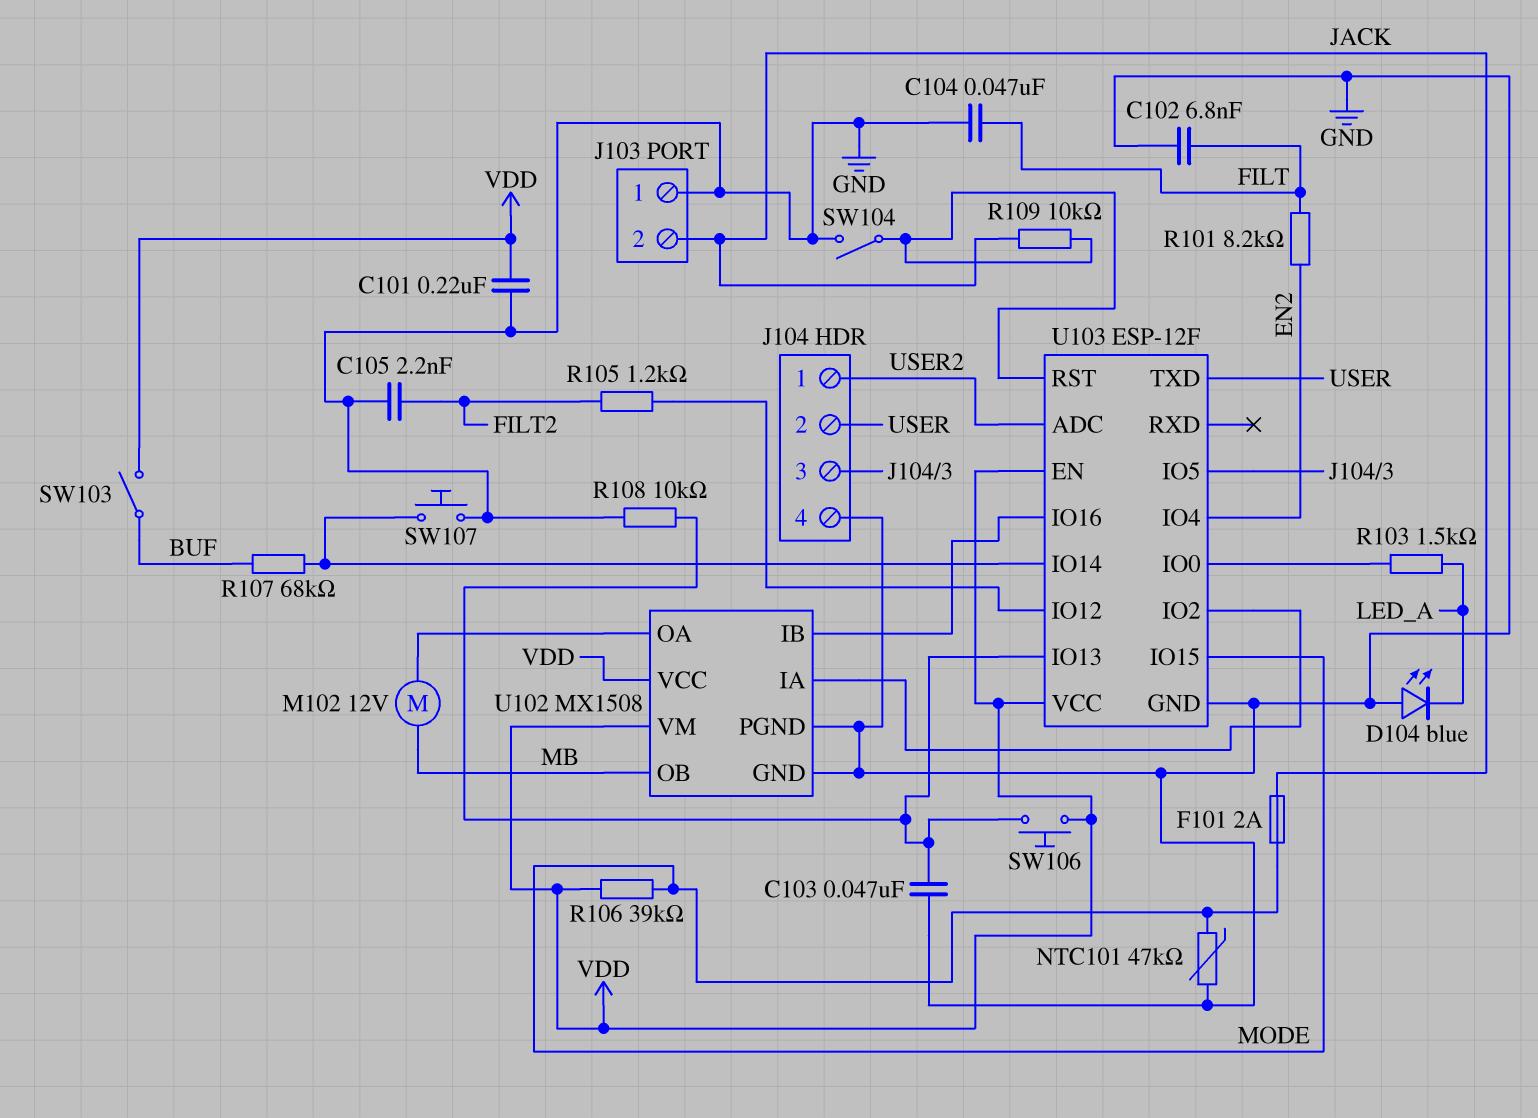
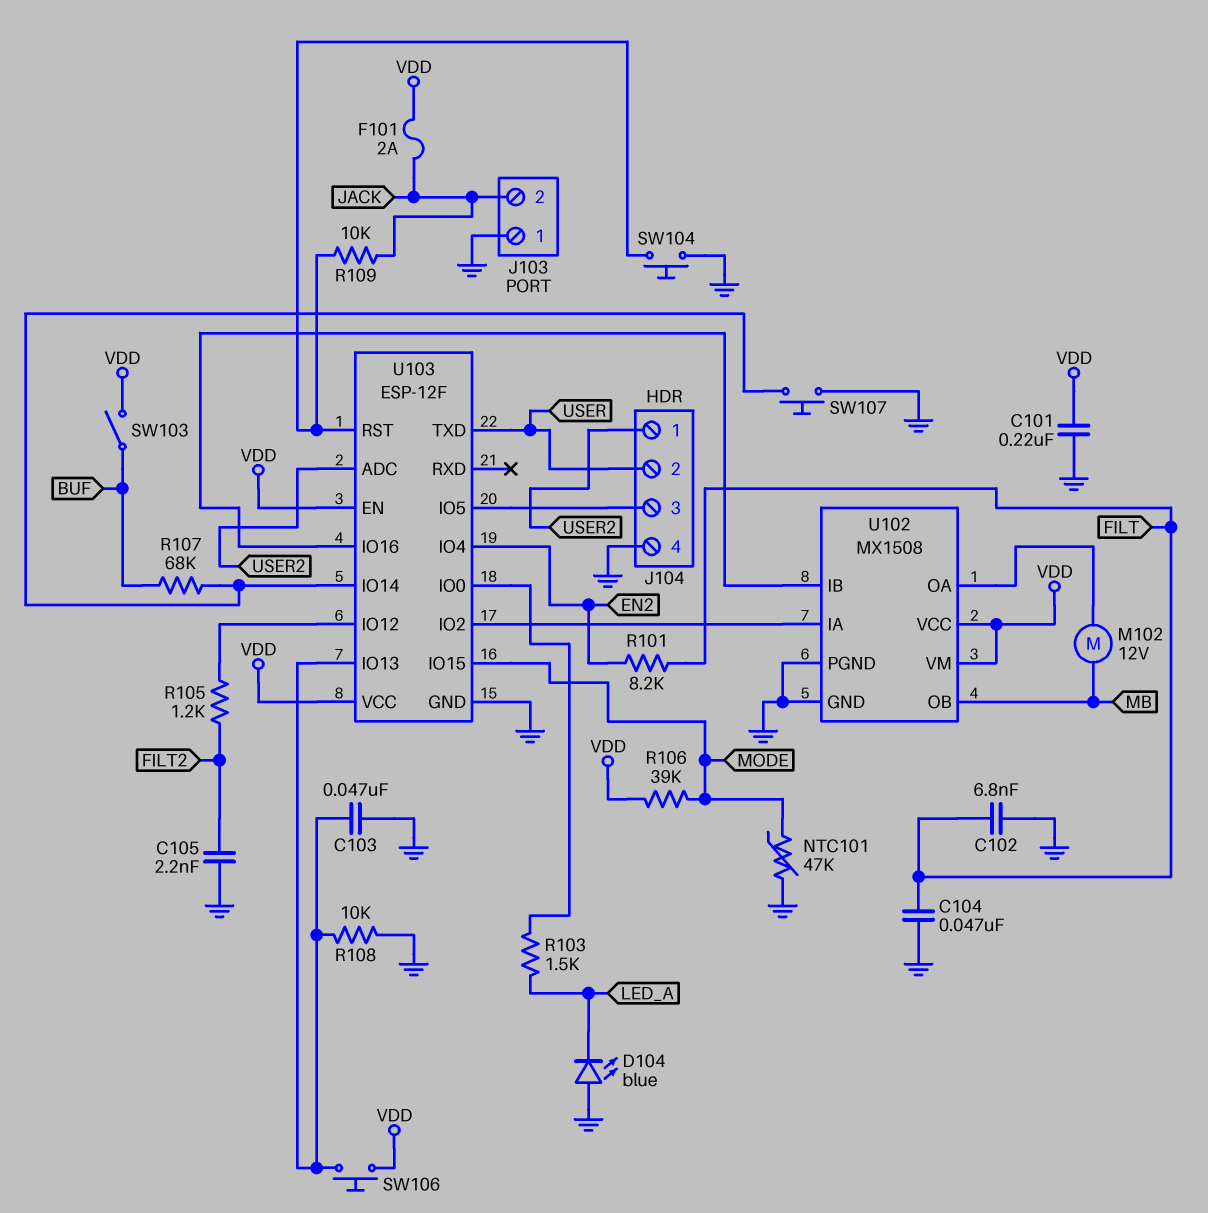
F101: 2A (JACK, MODE) -> 2A (JACK, VDD)
SW104: switch (GND, U103/RST) -> button (GND, U103/RST)

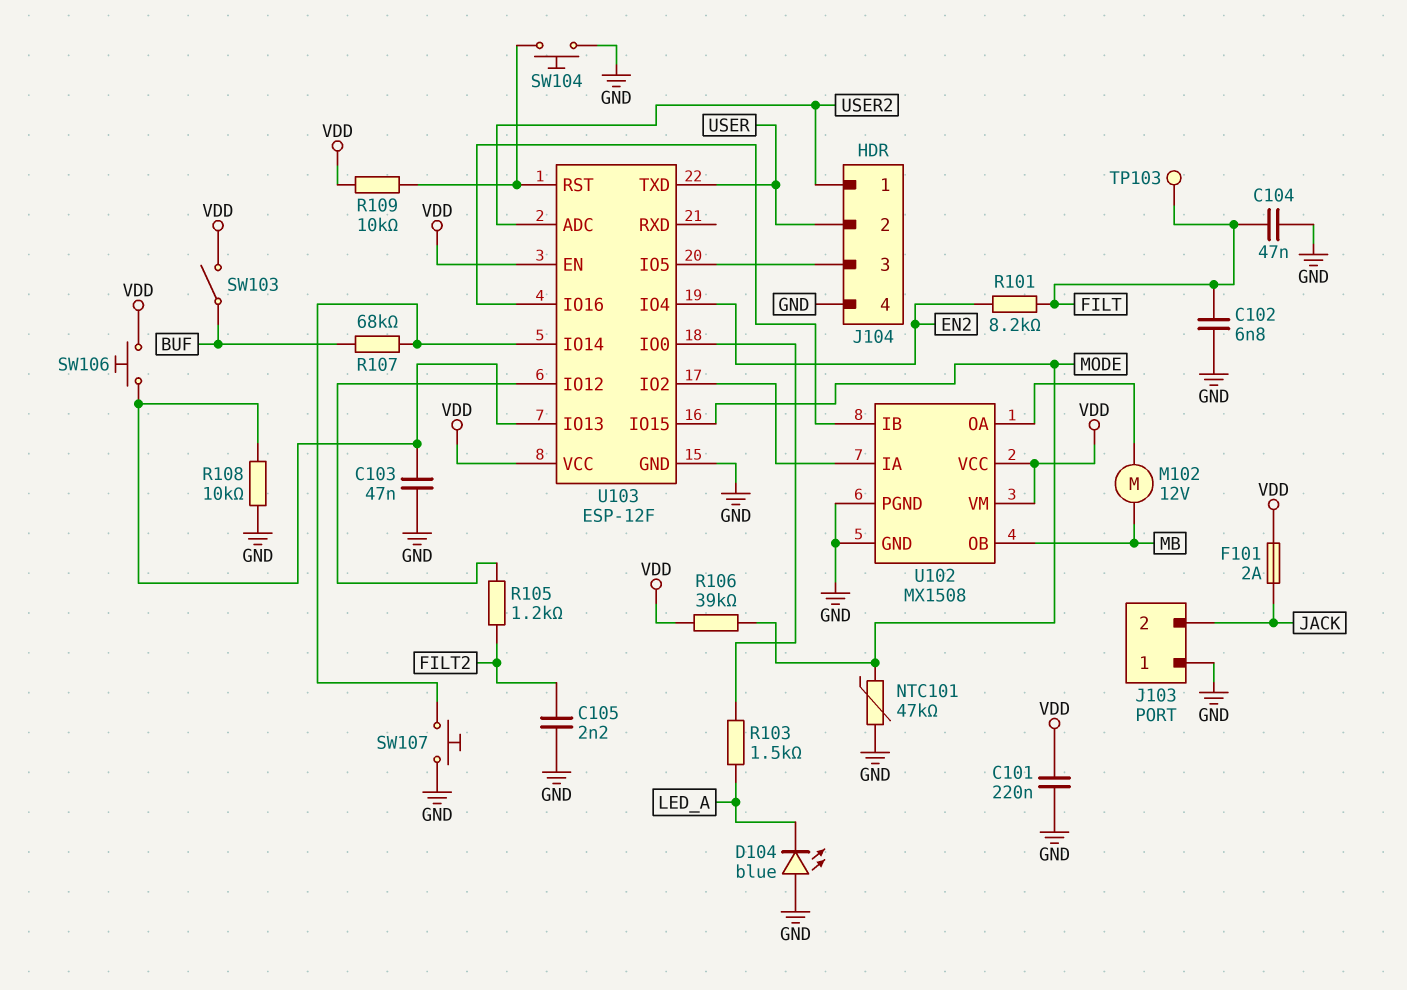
R109: 10k (JACK, U103/RST) -> 10k (U103/RST, VDD)
TP103: none -> test point (FILT)

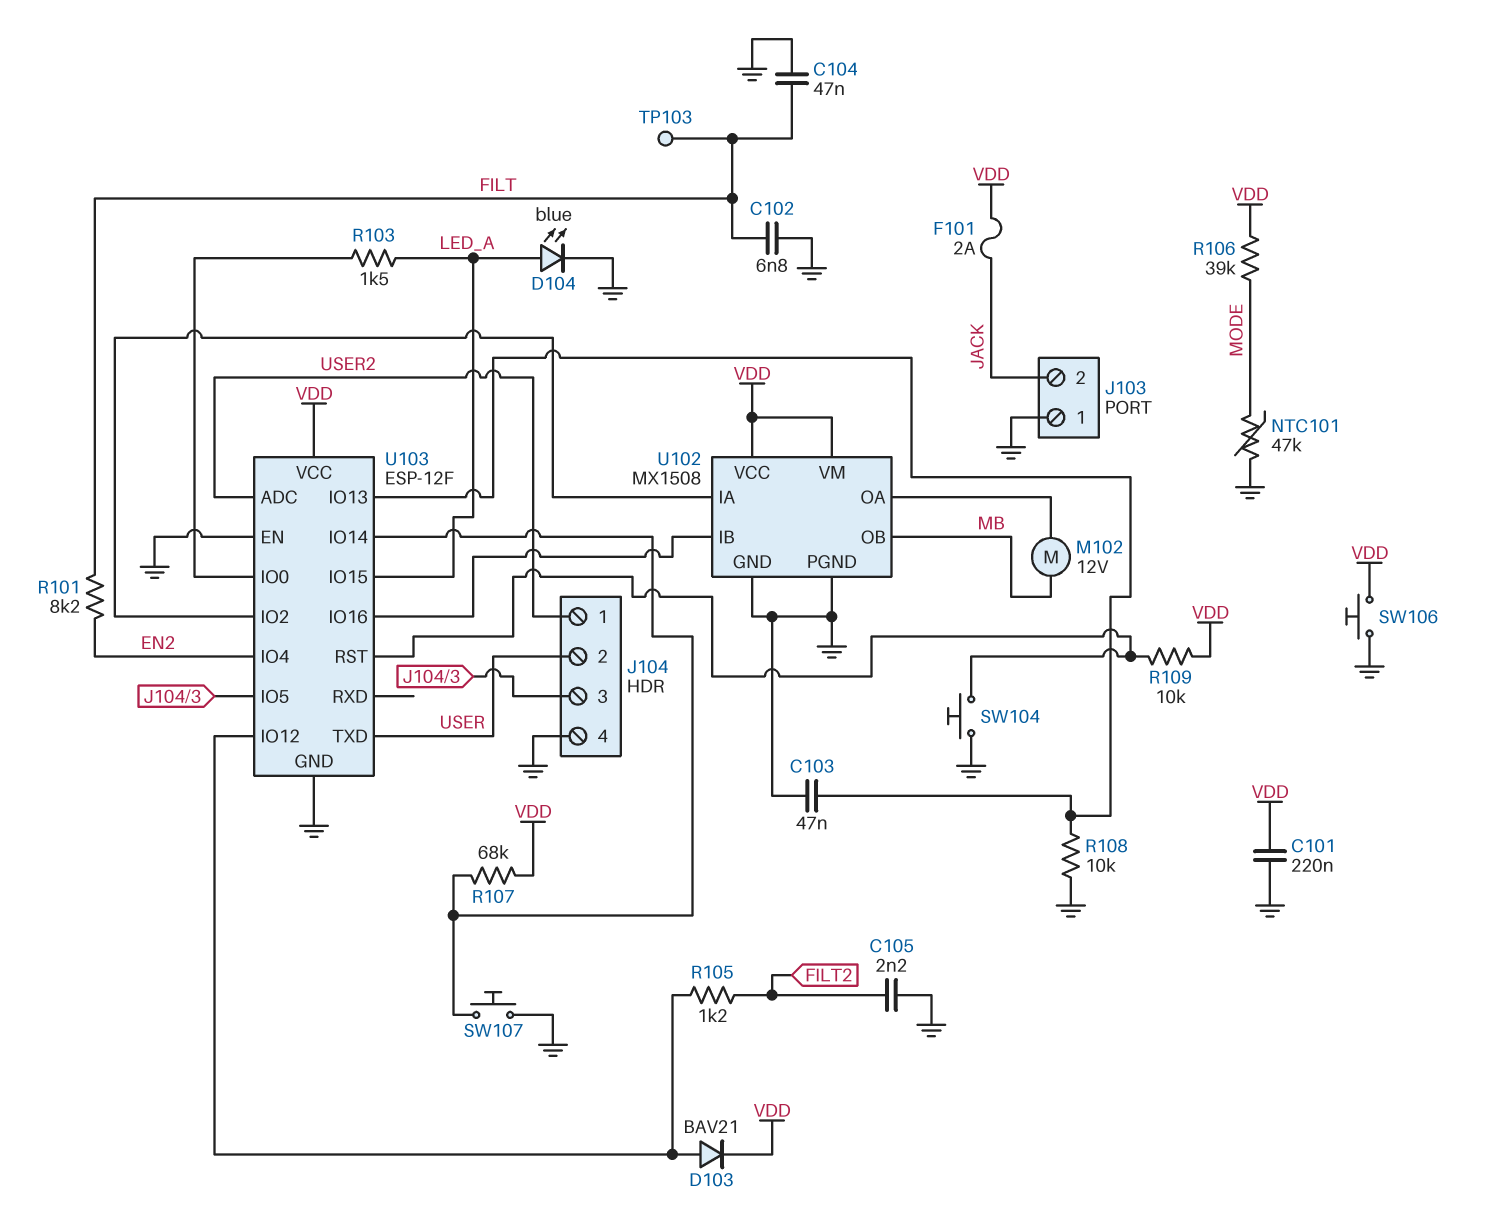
D103: none -> diode BAV21 (A U103/IO12, K VDD)
D104: LED blue (A GND, K LED_A) -> LED blue (A LED_A, K GND)
R107: 68k (BUF, U103/IO14) -> 68k (U103/IO14, VDD)
SW103: switch (BUF, VDD) -> none
SW106: button (U103/IO13, VDD) -> button (GND, VDD)
U103 pin EN: VDD -> GND
U103 pin IO15: MODE -> LED_A

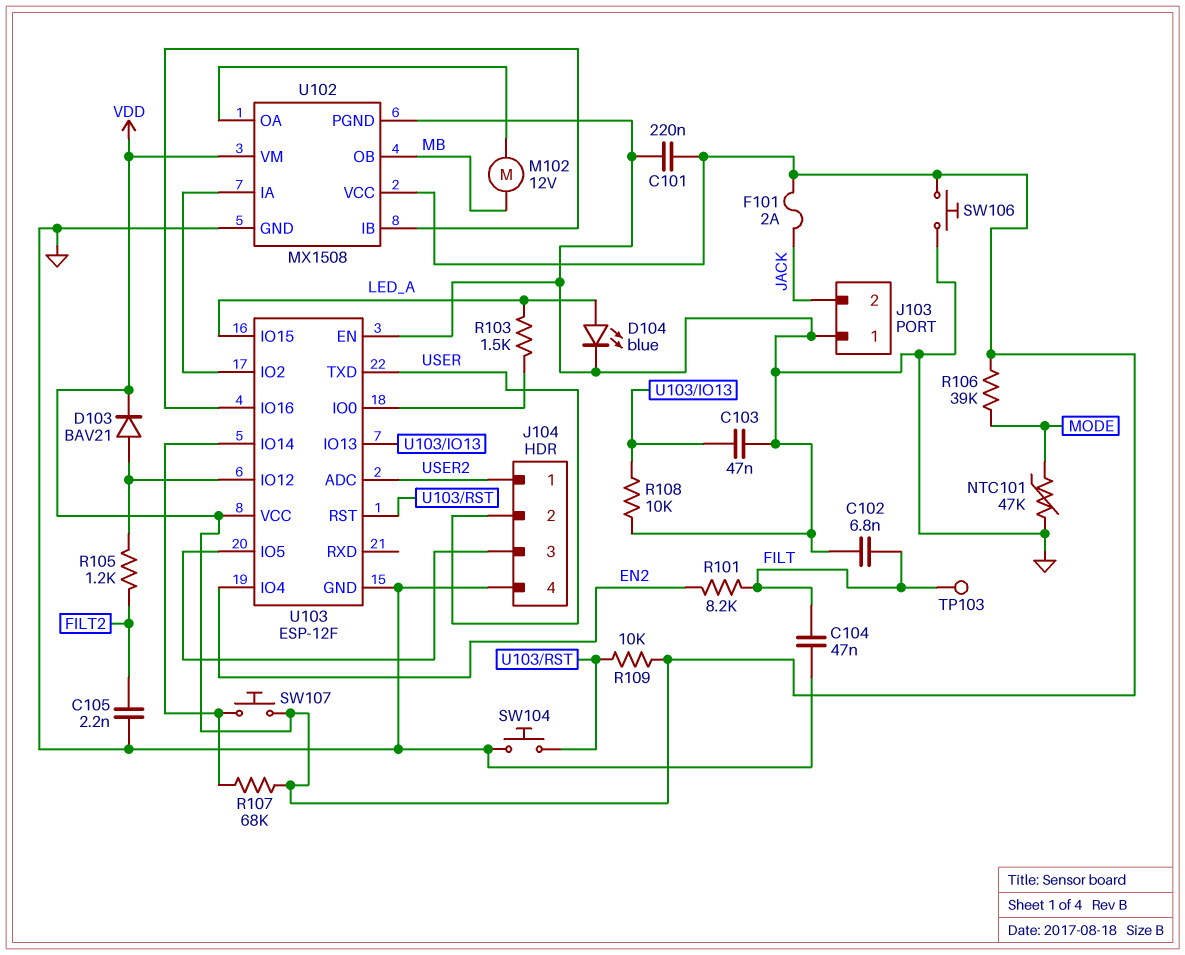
SW107: button (GND, U103/IO14) -> button (U103/IO14, VDD)

